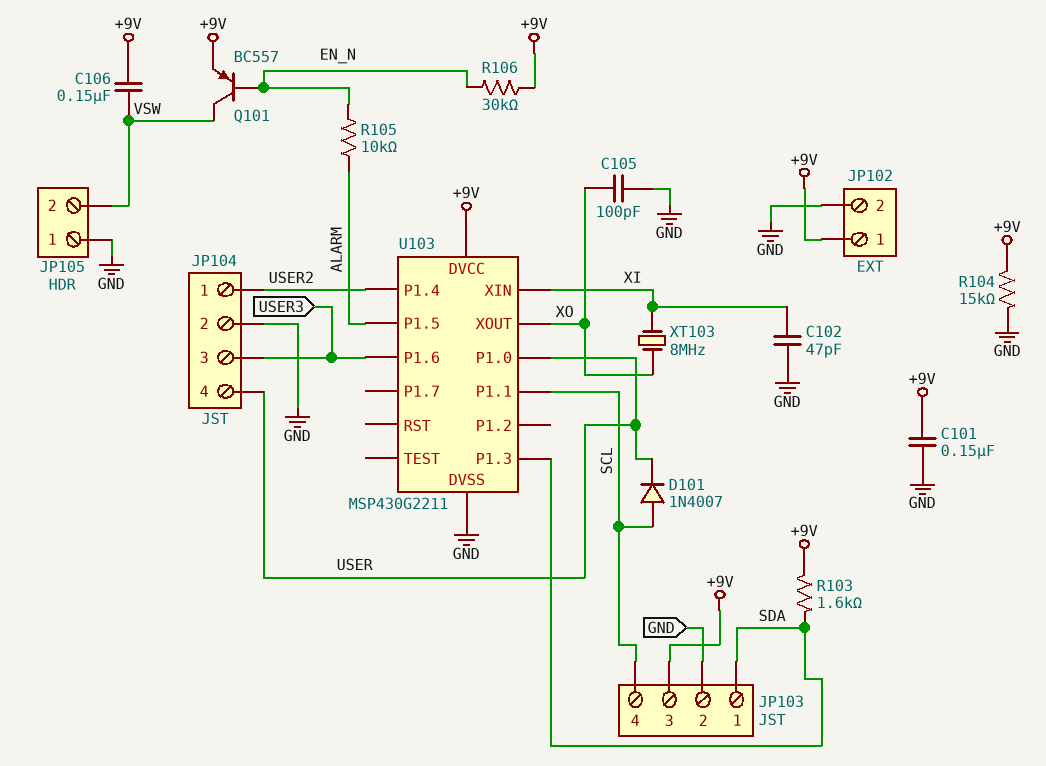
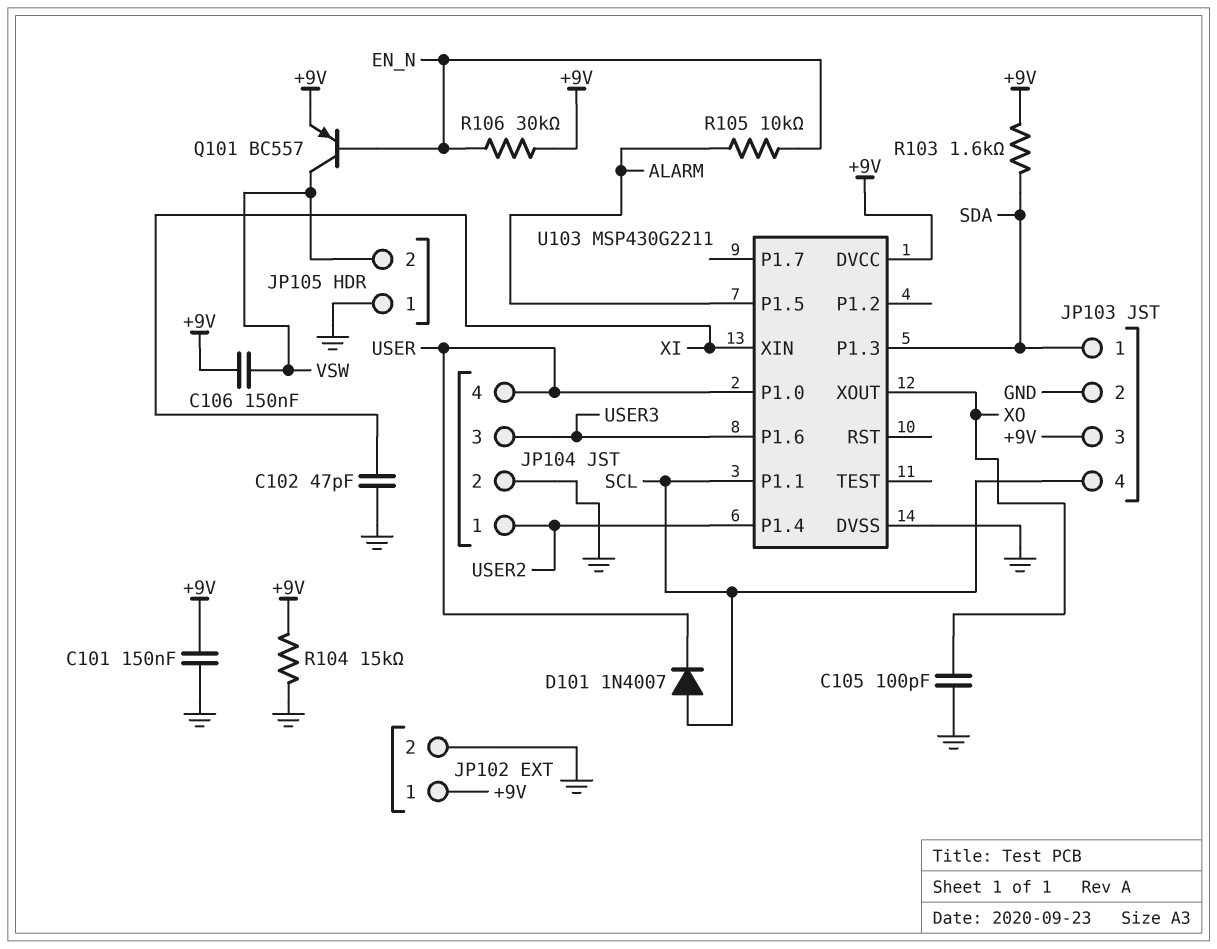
XT103: 8MHz (XI, XO) -> none

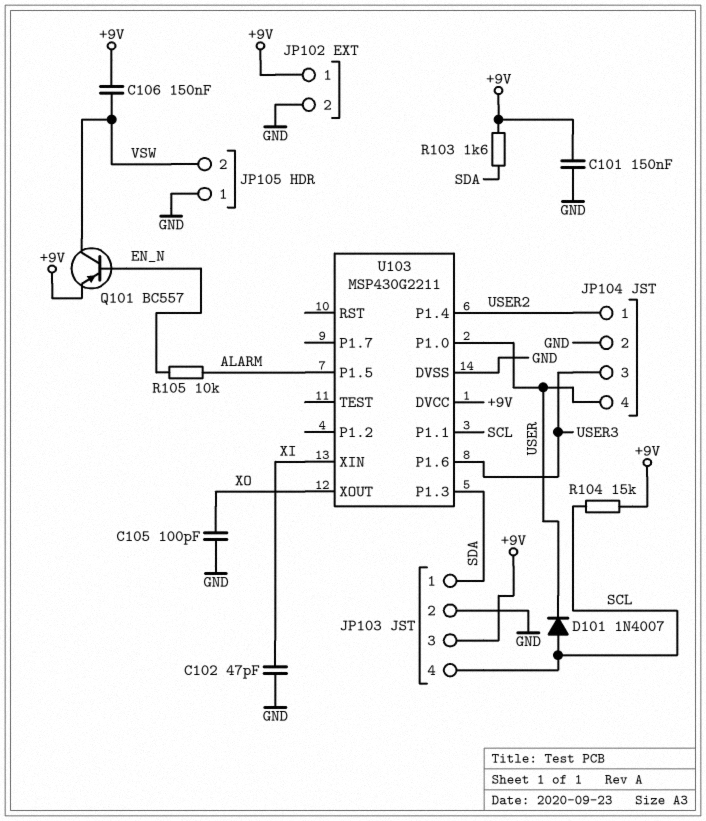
R104: 15k (+9V, GND) -> 15k (+9V, SCL)
R106: 30k (+9V, EN_N) -> none

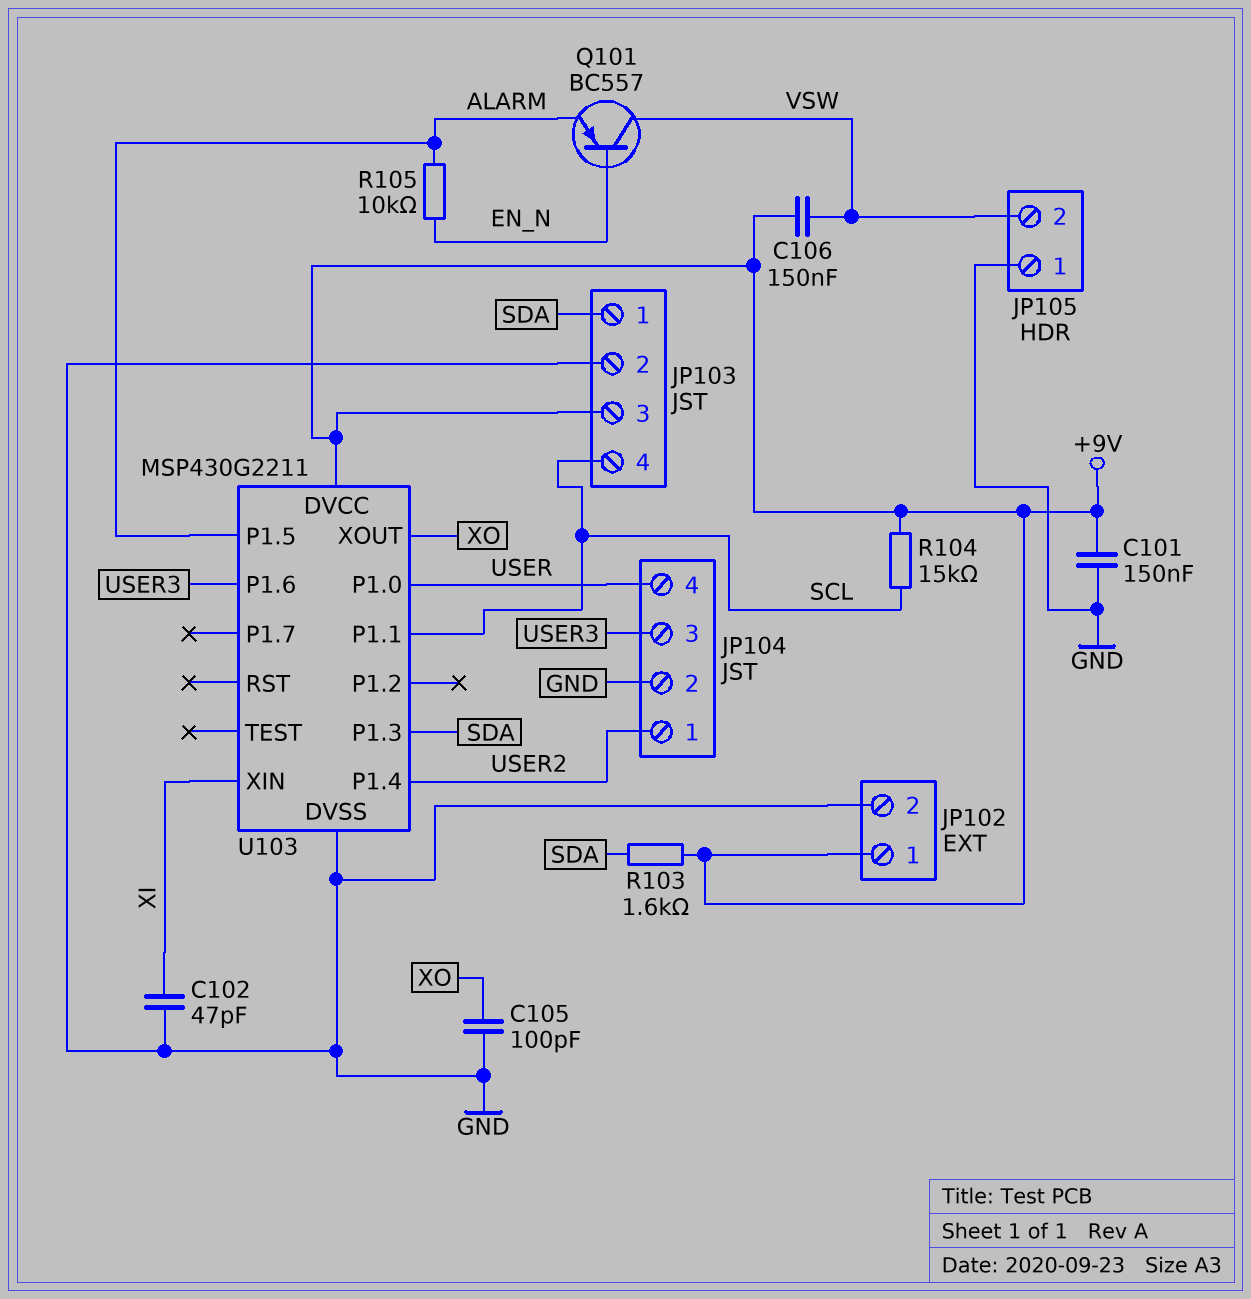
D101: diode 1N4007 (A SCL, K USER) -> none
Q101: PNP BC557 (B EN_N, C VSW, E +9V) -> PNP BC557 (B EN_N, C VSW, E ALARM)

